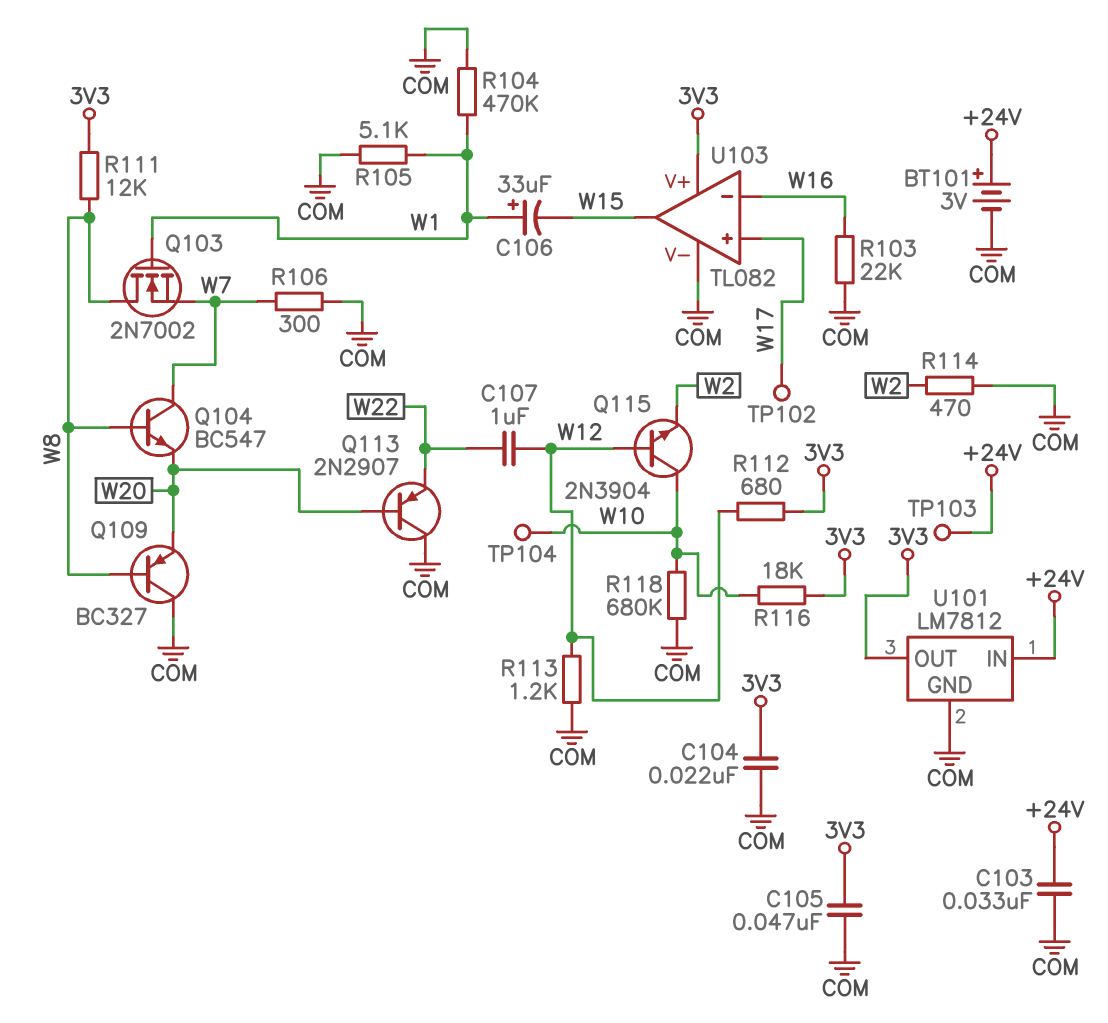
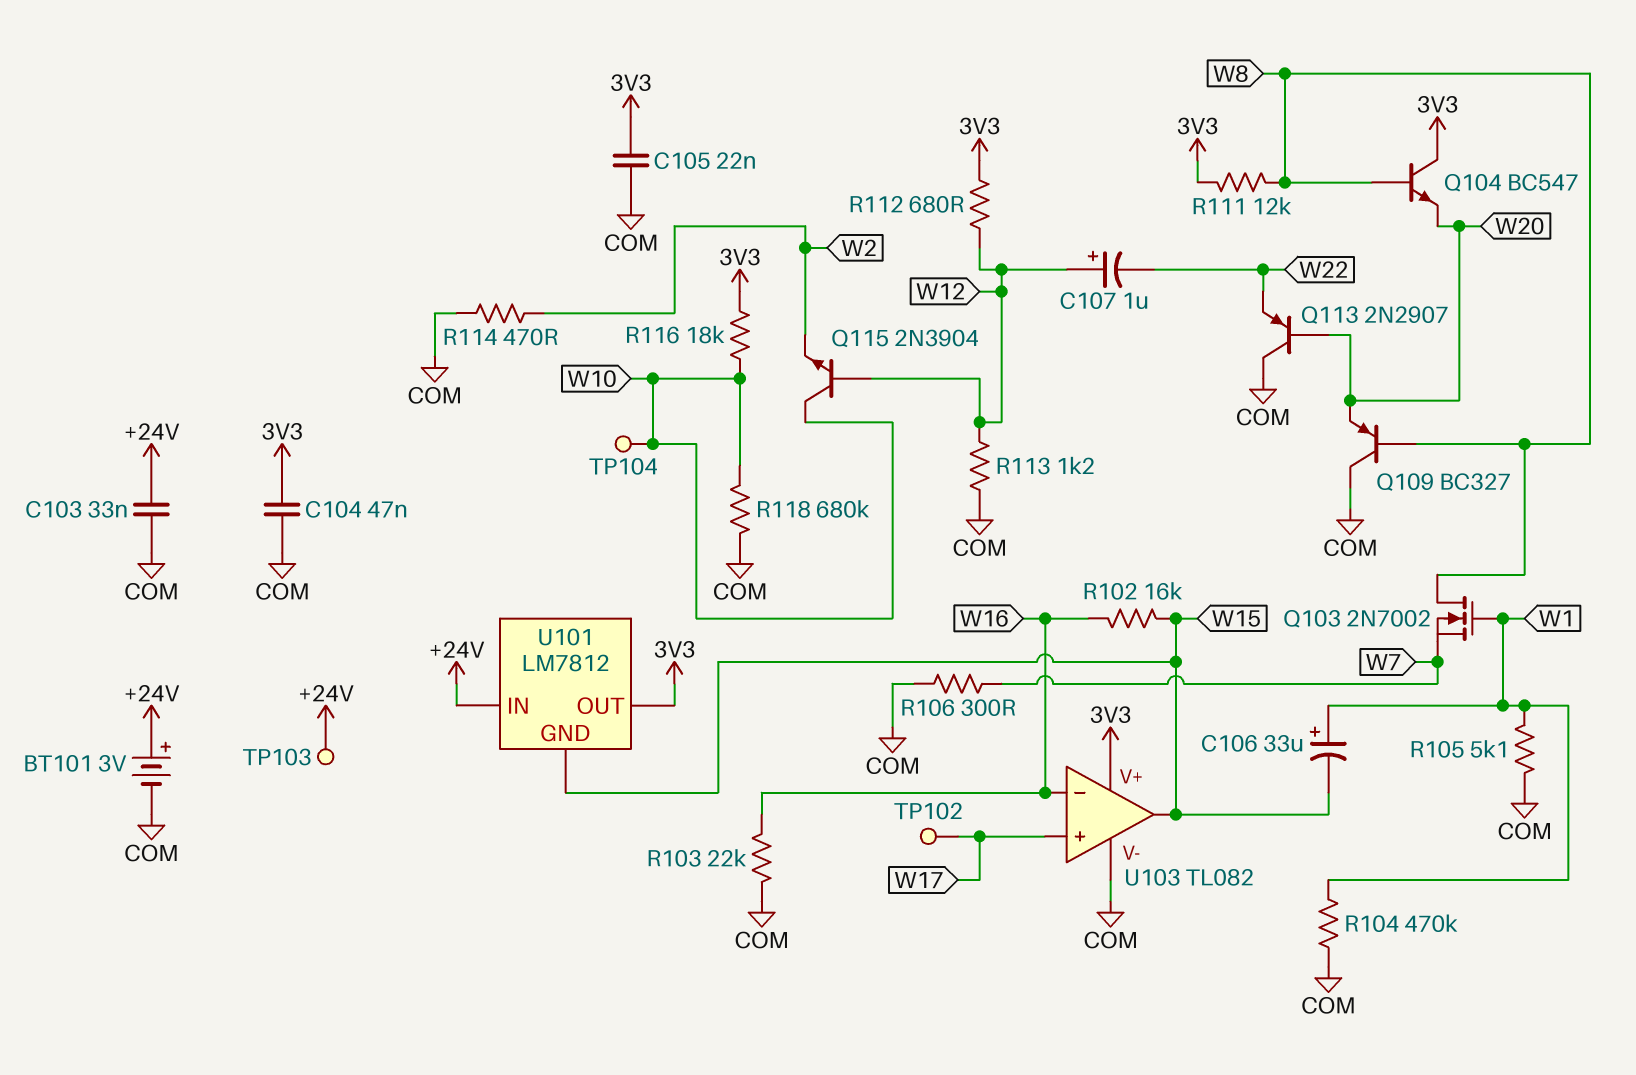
C104: 22nF (3V3, COM) -> 47nF (3V3, COM)
C105: 47nF (3V3, COM) -> 22nF (3V3, COM)
C107: 1uF (W12, W22) -> 1uF (plus W12, minus W22)
Q104: NPN BC547 (B W8, C W7, E W20) -> NPN BC547 (B W8, C 3V3, E W20)
R102: none -> 16k (W15, W16)
U101 pin GND: COM -> W15

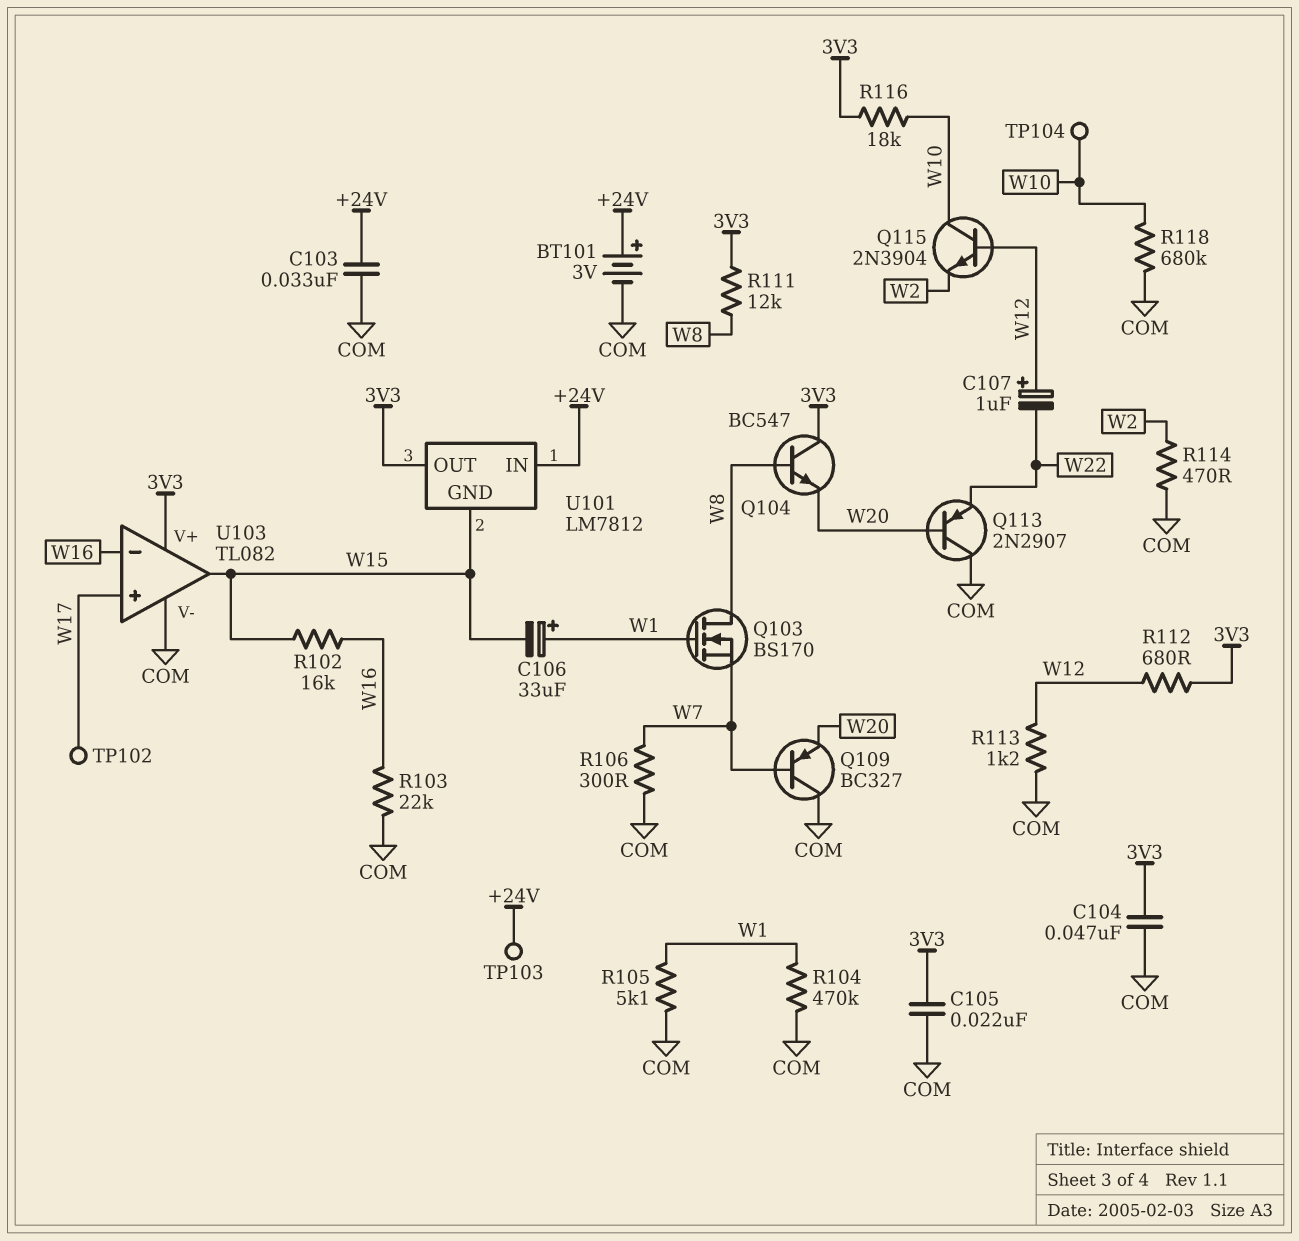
Q103: NMOS 2N7002 (G W1, D W8, S W7) -> NMOS BS170 (G W1, D W8, S W7)
Q109: PNP BC327 (B W8, C COM, E W20) -> PNP BC327 (B W7, C COM, E W20)

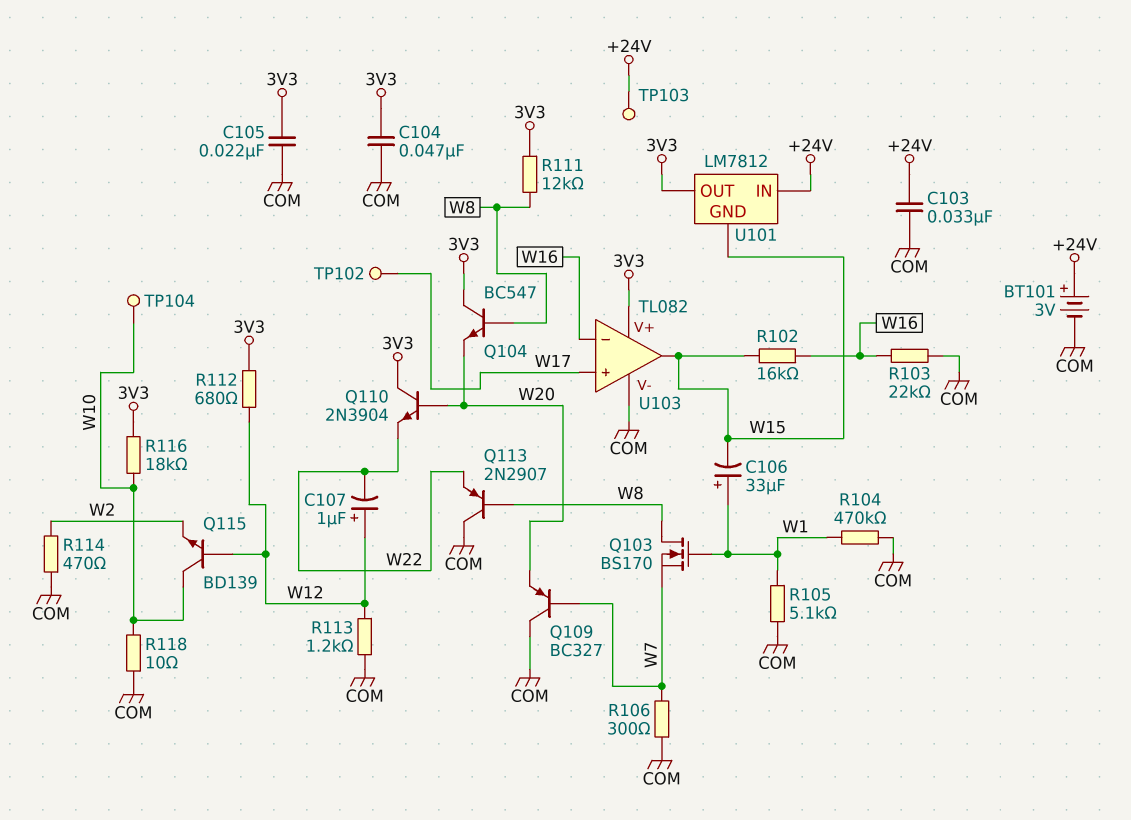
Q110: none -> NPN 2N3904 (B W20, C 3V3, E W22)
Q113: PNP 2N2907 (B W20, C COM, E W22) -> PNP 2N2907 (B W8, C COM, E W22)
Q115: NPN 2N3904 (B W12, C W10, E W2) -> NPN BD139 (B W12, C W10, E W2)
R118: 680k (COM, W10) -> 10 (COM, W10)

